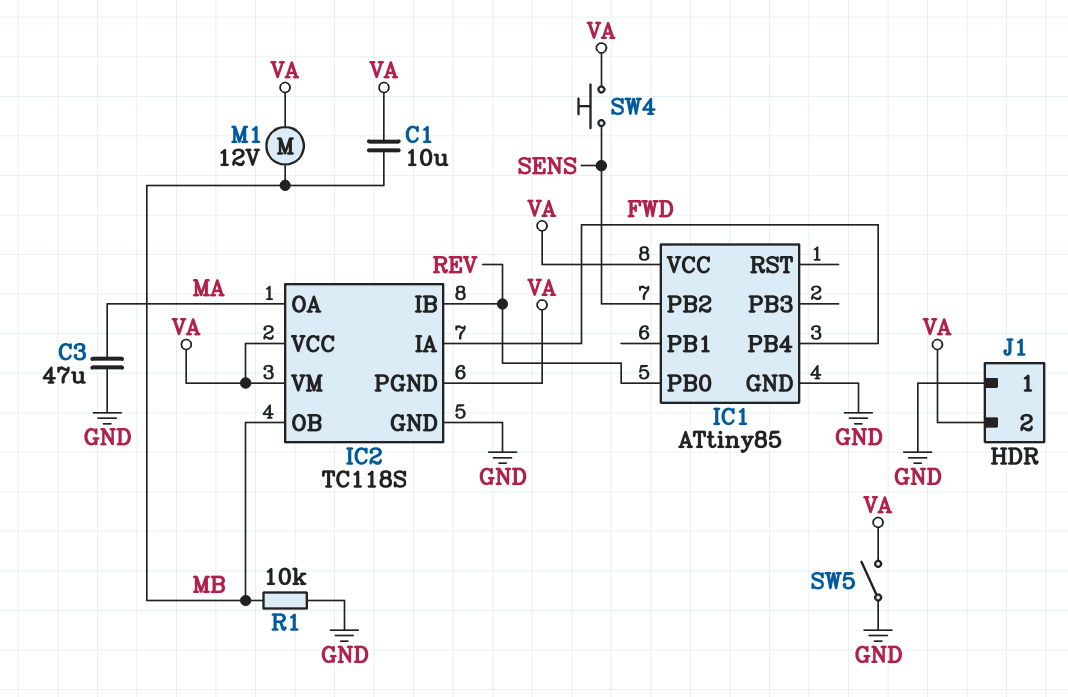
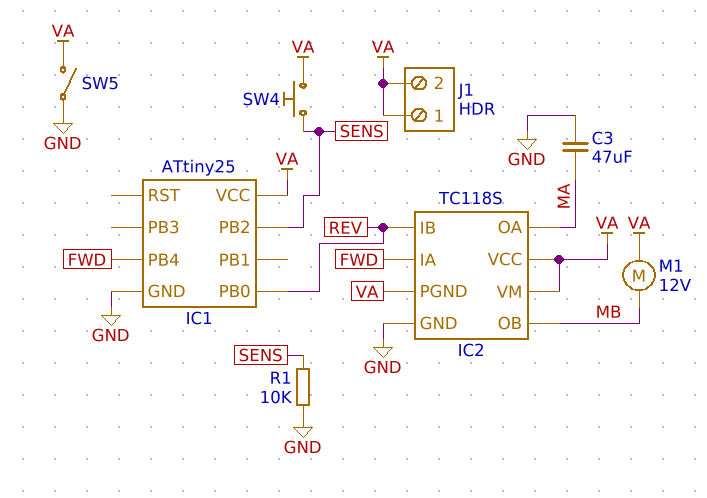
C1: 10uF (MB, VA) -> none
IC1: ATtiny85 -> ATtiny25
J1 pin 1: GND -> VA
R1: 10k (GND, MB) -> 10k (GND, SENS)

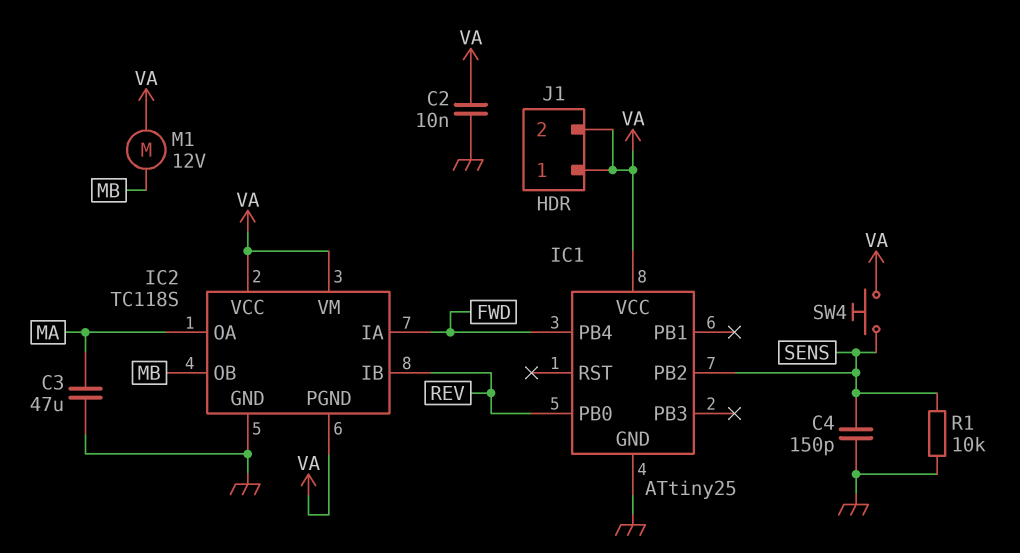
C2: none -> 10nF (GND, VA)
C4: none -> 150pF (GND, SENS)
SW5: switch (GND, VA) -> none

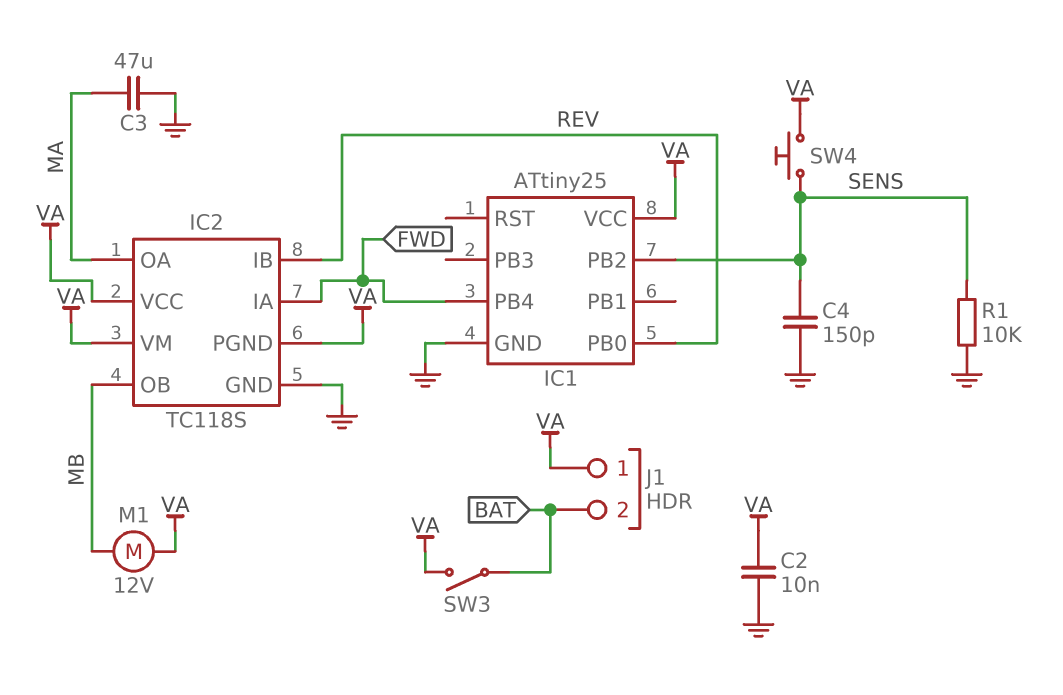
J1 pin 2: VA -> BAT
SW3: none -> switch (BAT, VA)

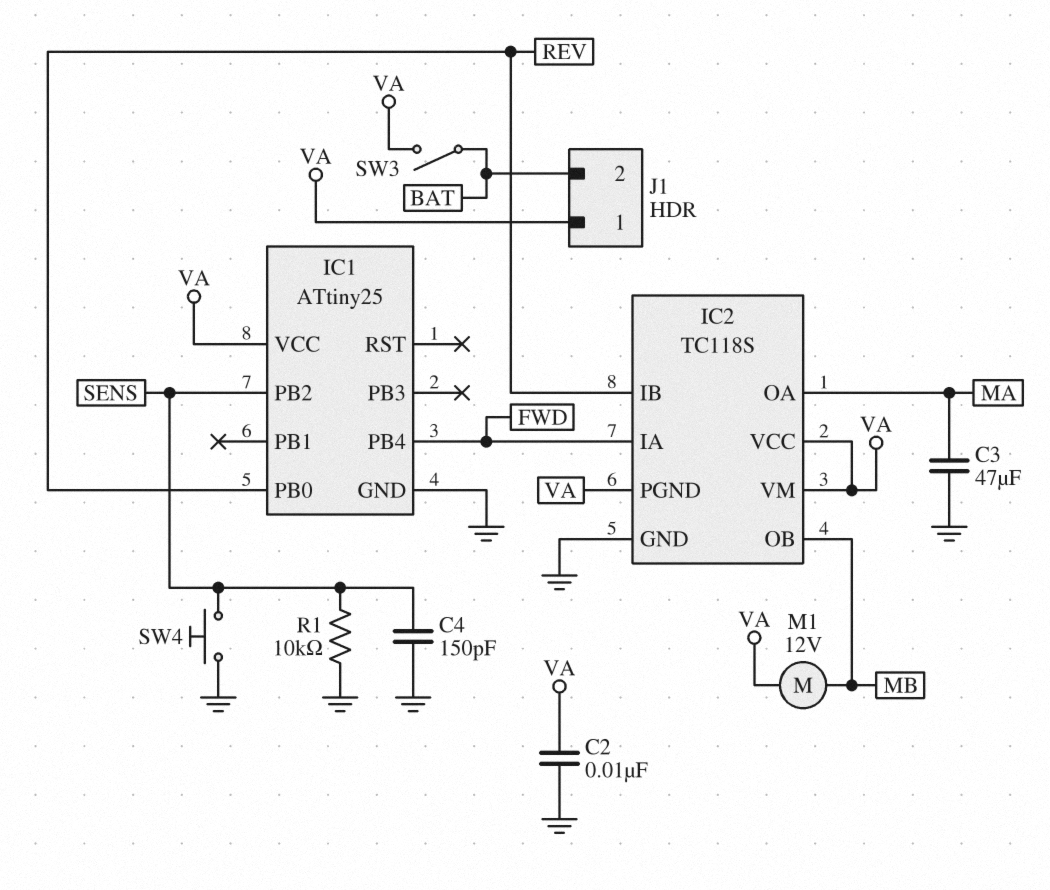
SW4: button (SENS, VA) -> button (GND, SENS)

